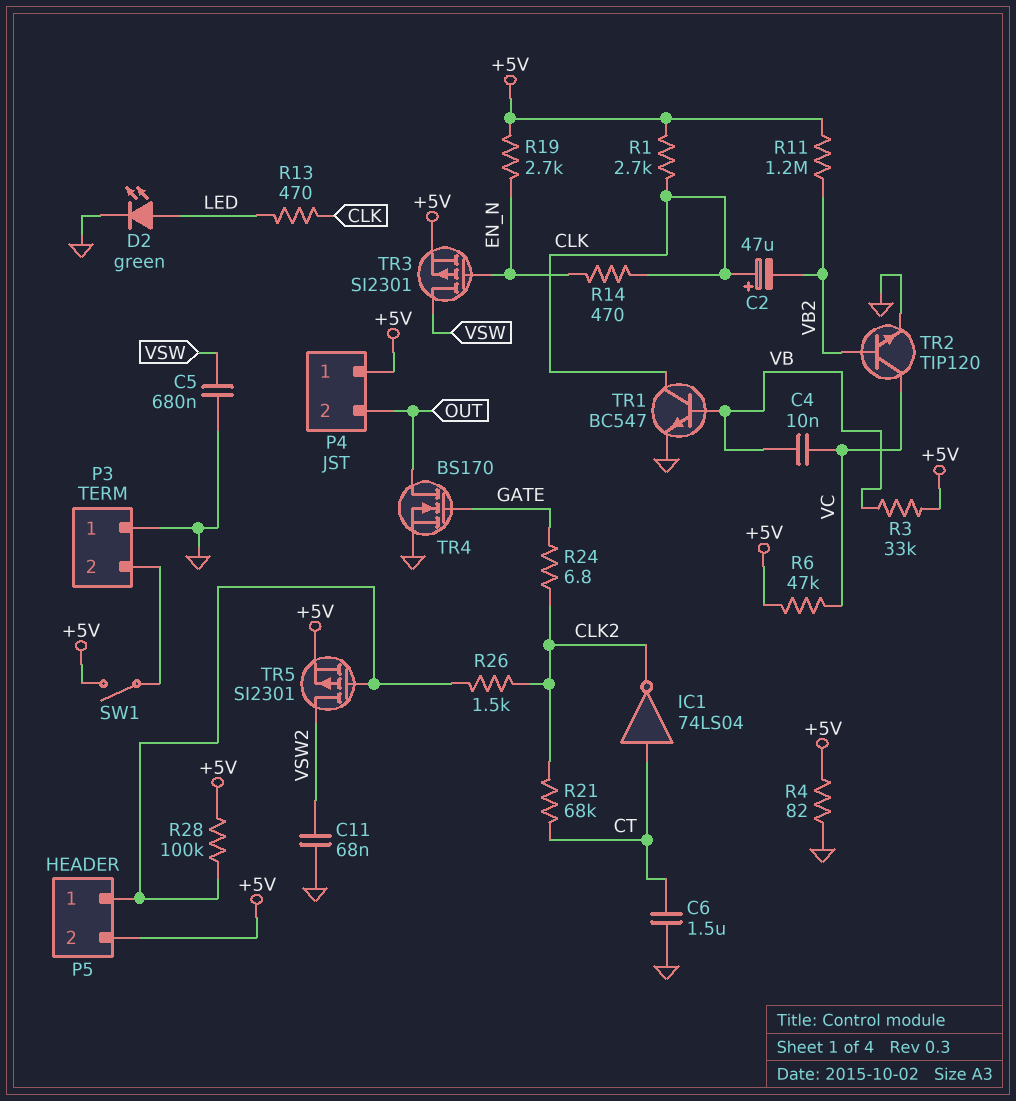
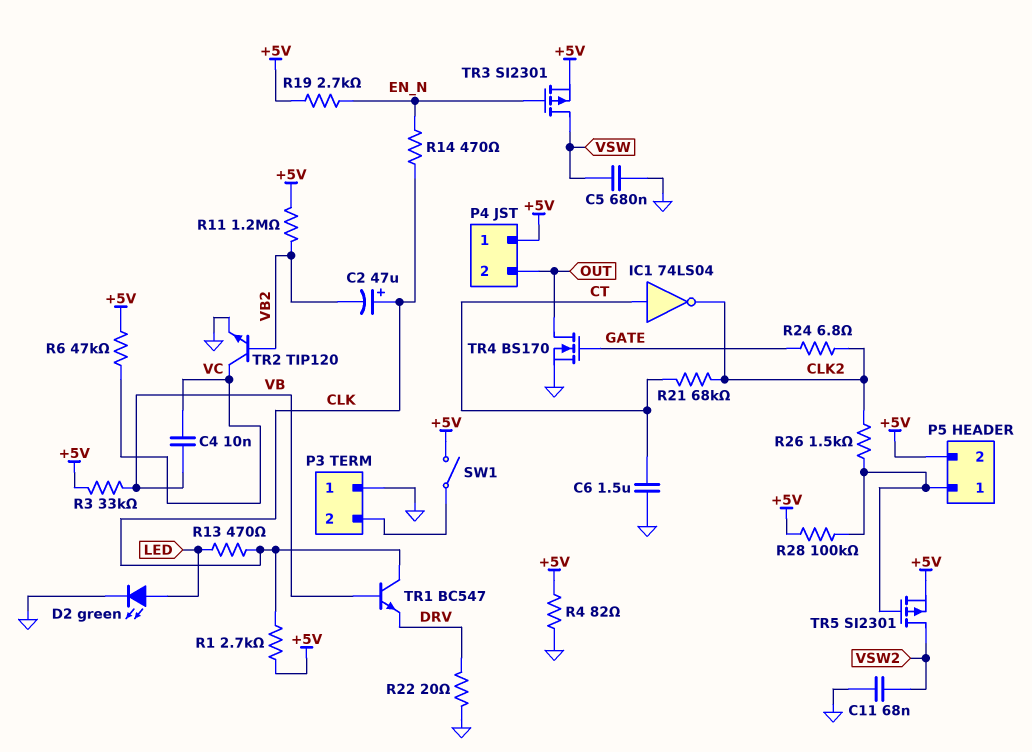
R22: none -> 20 (DRV, GND)
TR1: NPN BC547 (B VB, C CLK, E GND) -> NPN BC547 (B VB, C CLK, E DRV)

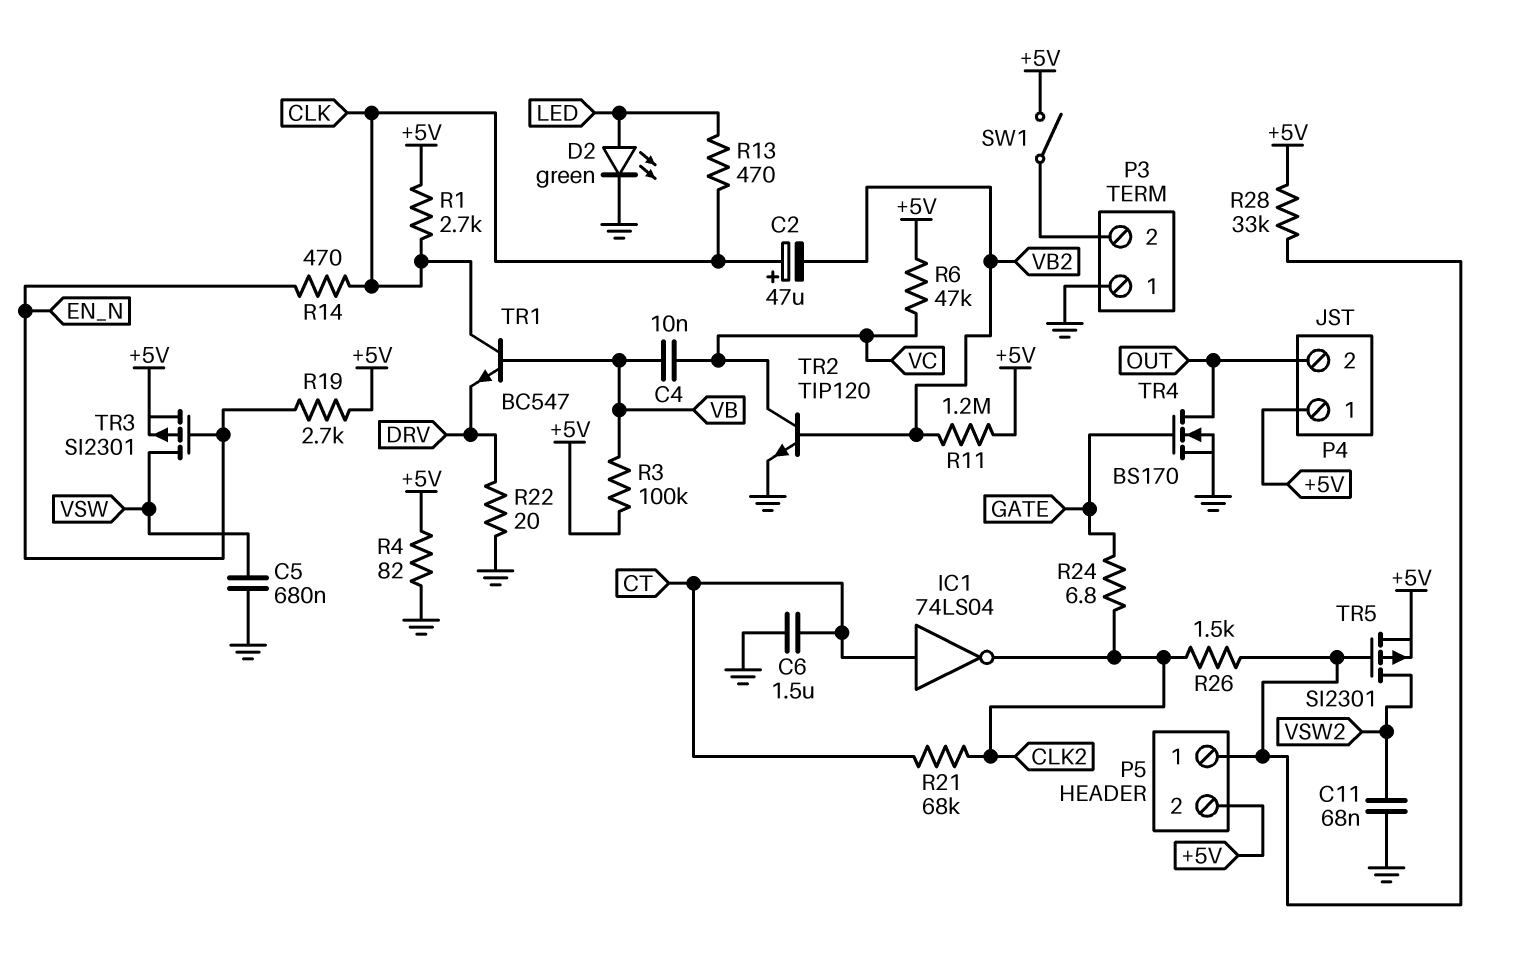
R3: 33k (+5V, VB) -> 100k (+5V, VB)
R28: 100k (+5V, P5/1) -> 33k (+5V, P5/1)

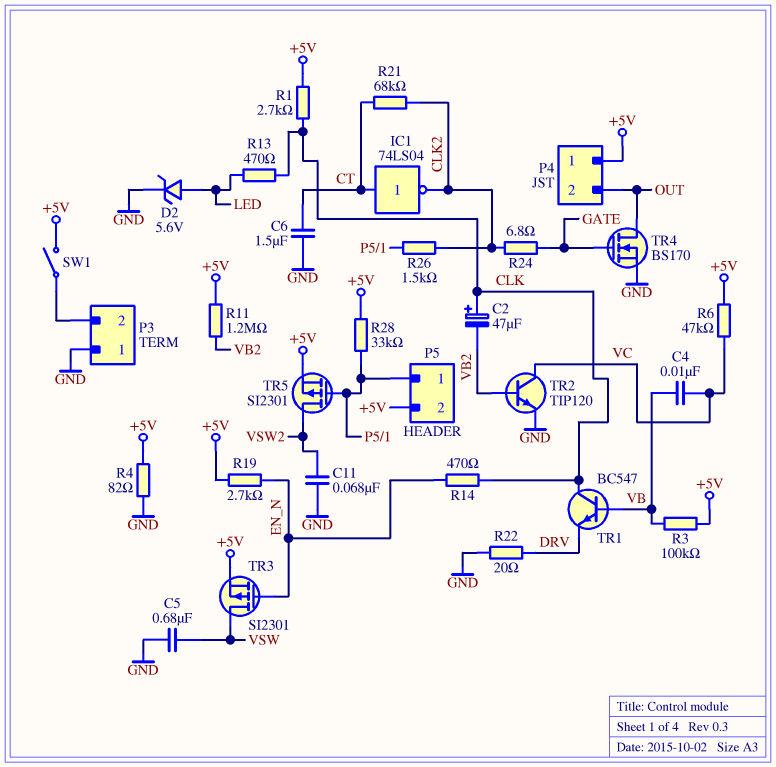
D2: LED green (A LED, K GND) -> zener 5.6V (A LED, K GND)

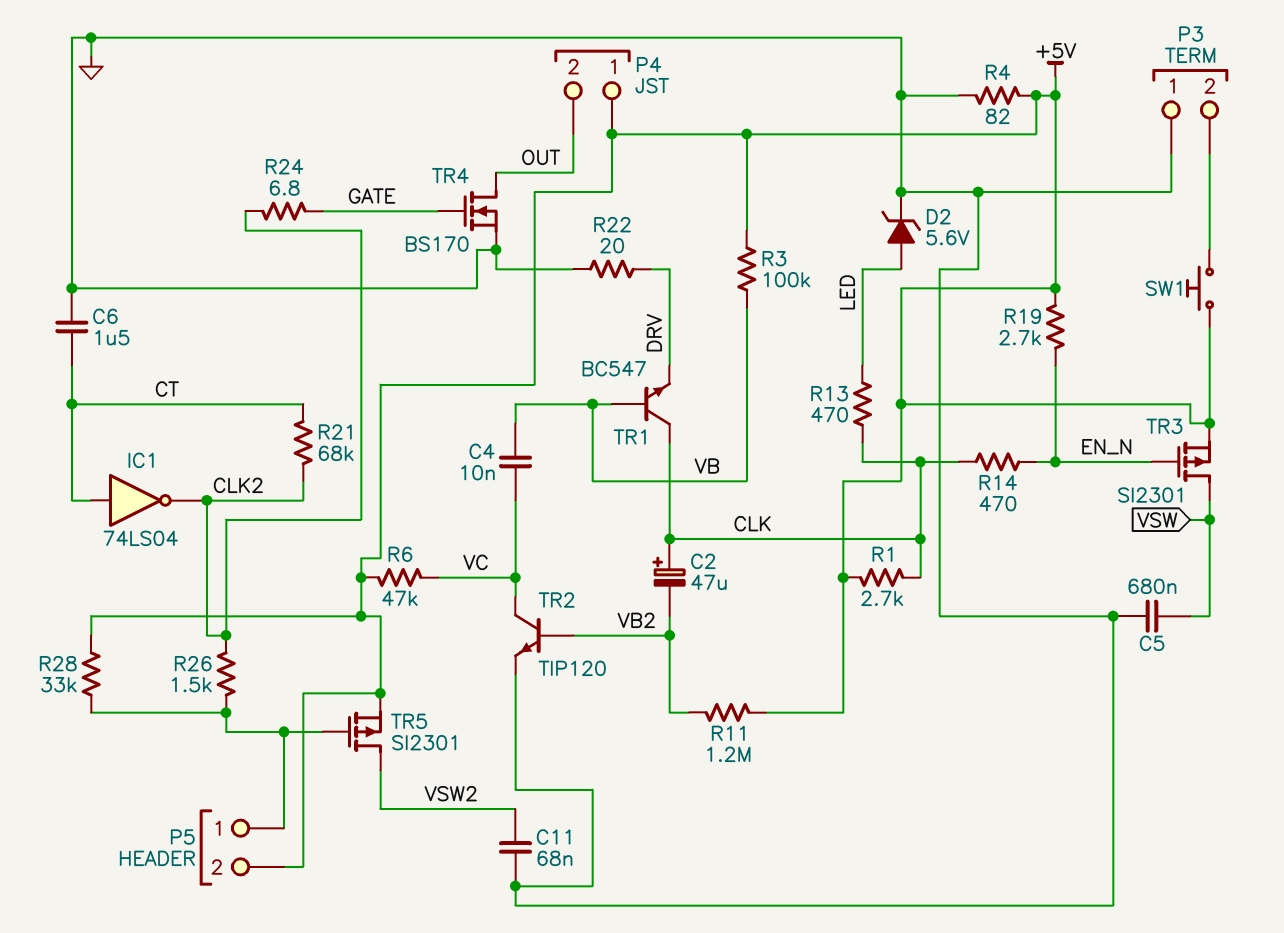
SW1: switch (+5V, P3/2) -> button (+5V, P3/2)

